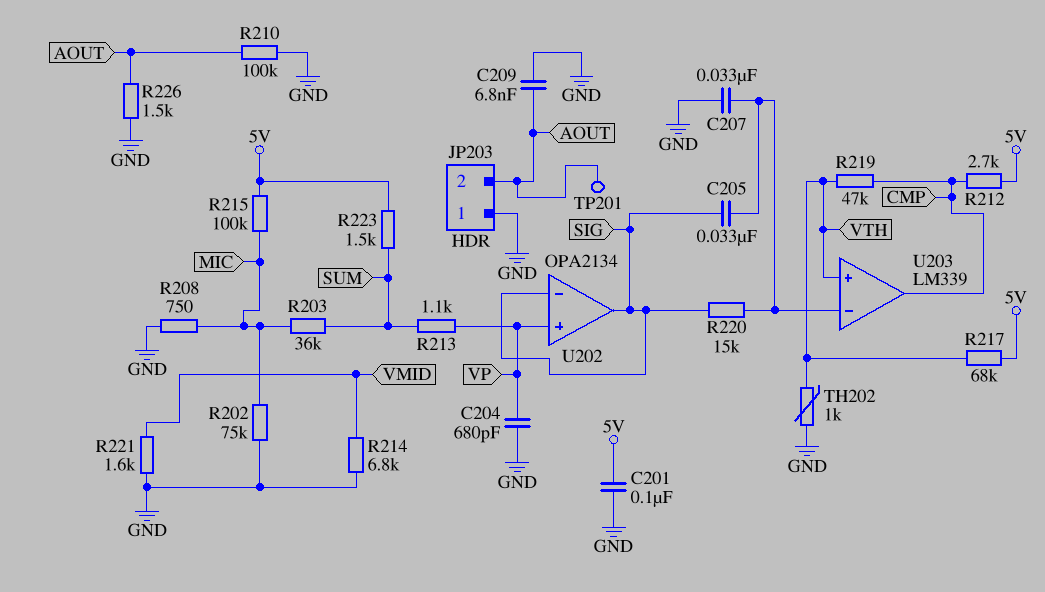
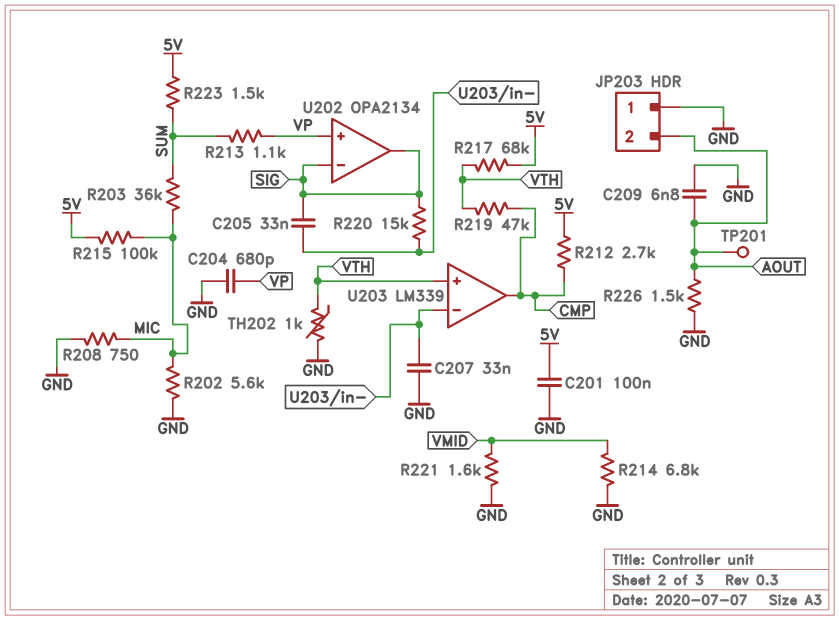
R202: 75k (GND, MIC) -> 5.6k (GND, MIC)
R210: 100k (AOUT, GND) -> none

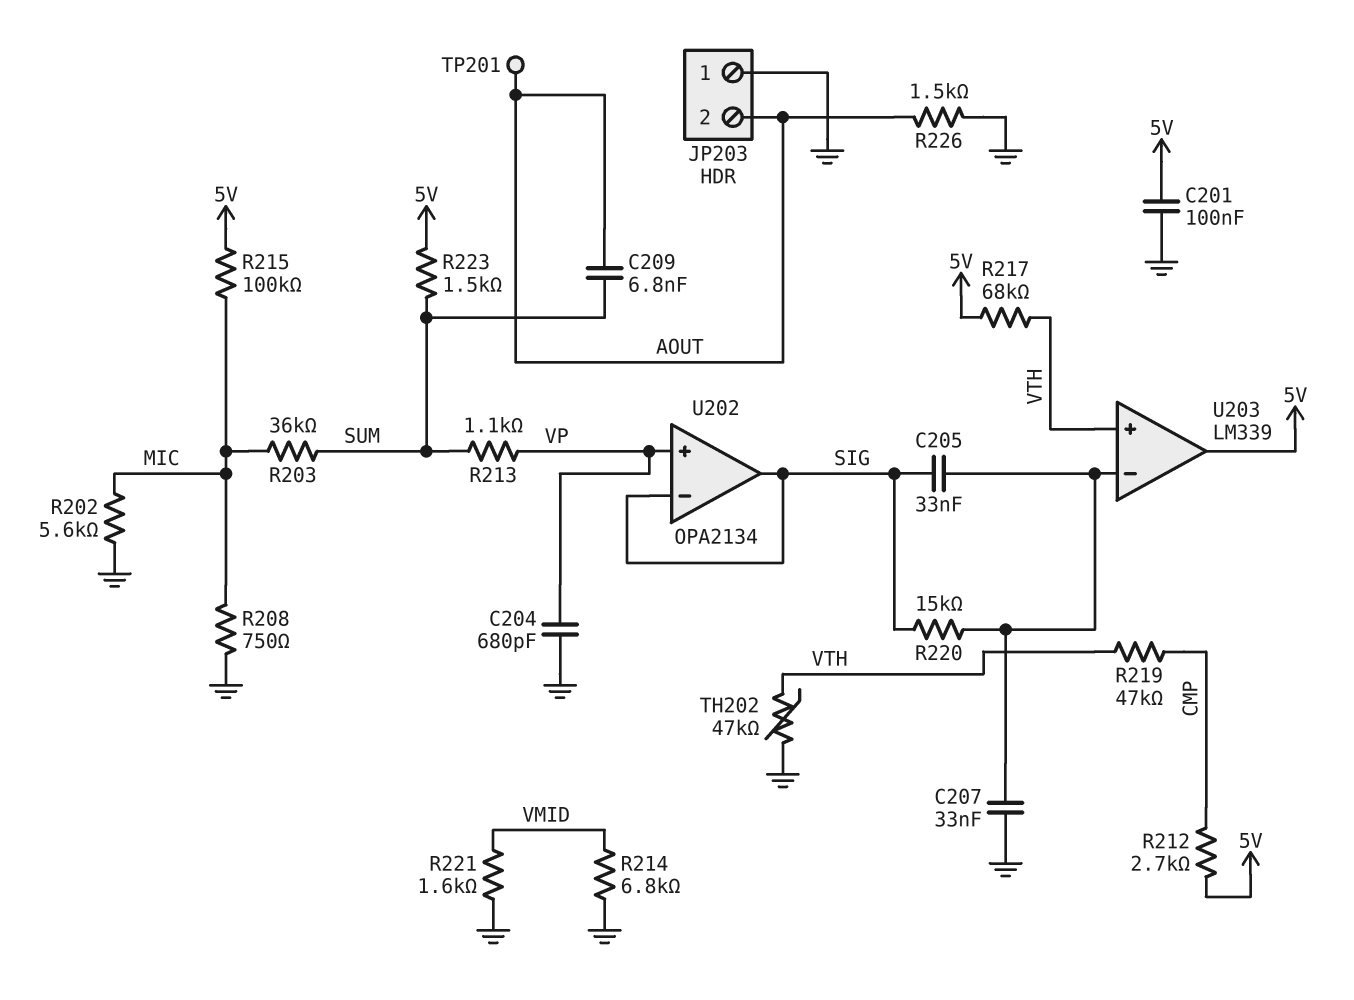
C209: 6.8nF (AOUT, GND) -> 6.8nF (AOUT, SUM)
TH202: 1k (GND, VTH) -> 47k (GND, VTH)
U203 pin out: CMP -> 5V

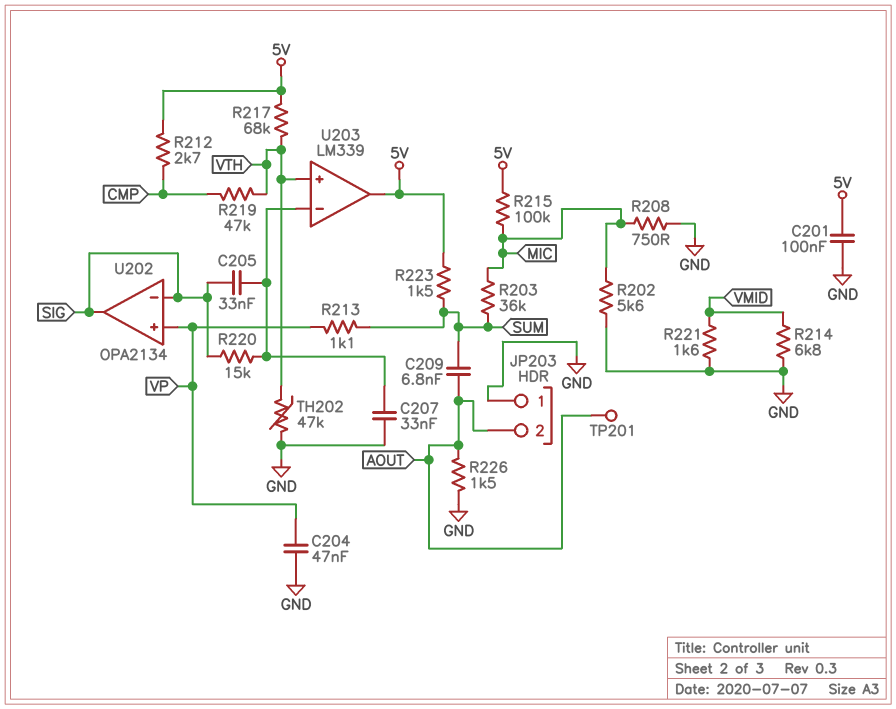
C204: 680pF (GND, VP) -> 47nF (GND, VP)

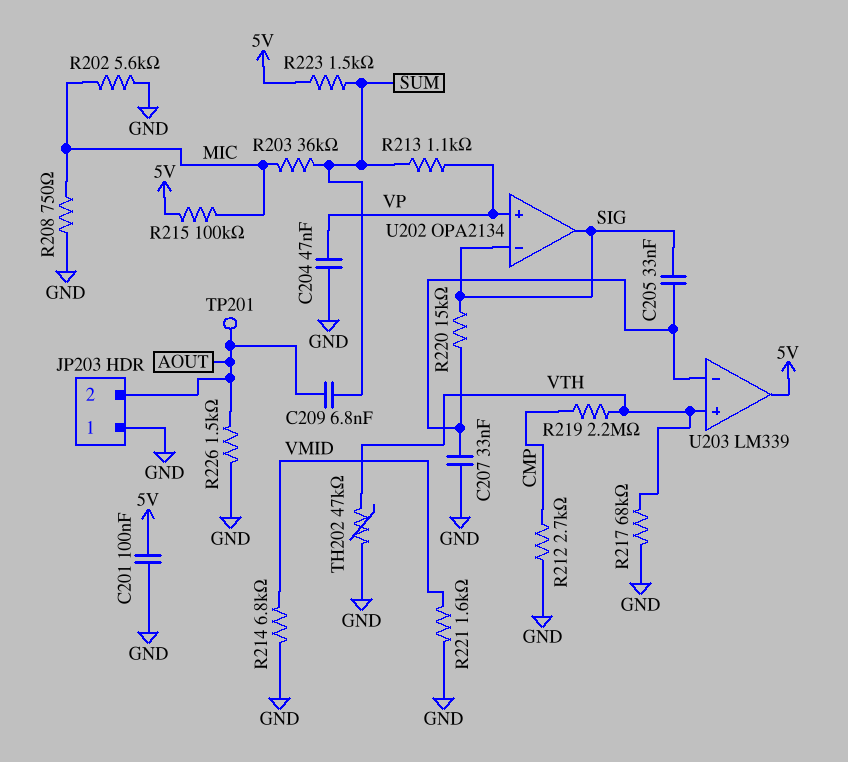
R212: 2.7k (5V, CMP) -> 2.7k (CMP, GND)
R217: 68k (5V, VTH) -> 68k (GND, VTH)
R219: 47k (CMP, VTH) -> 2.2M (CMP, VTH)

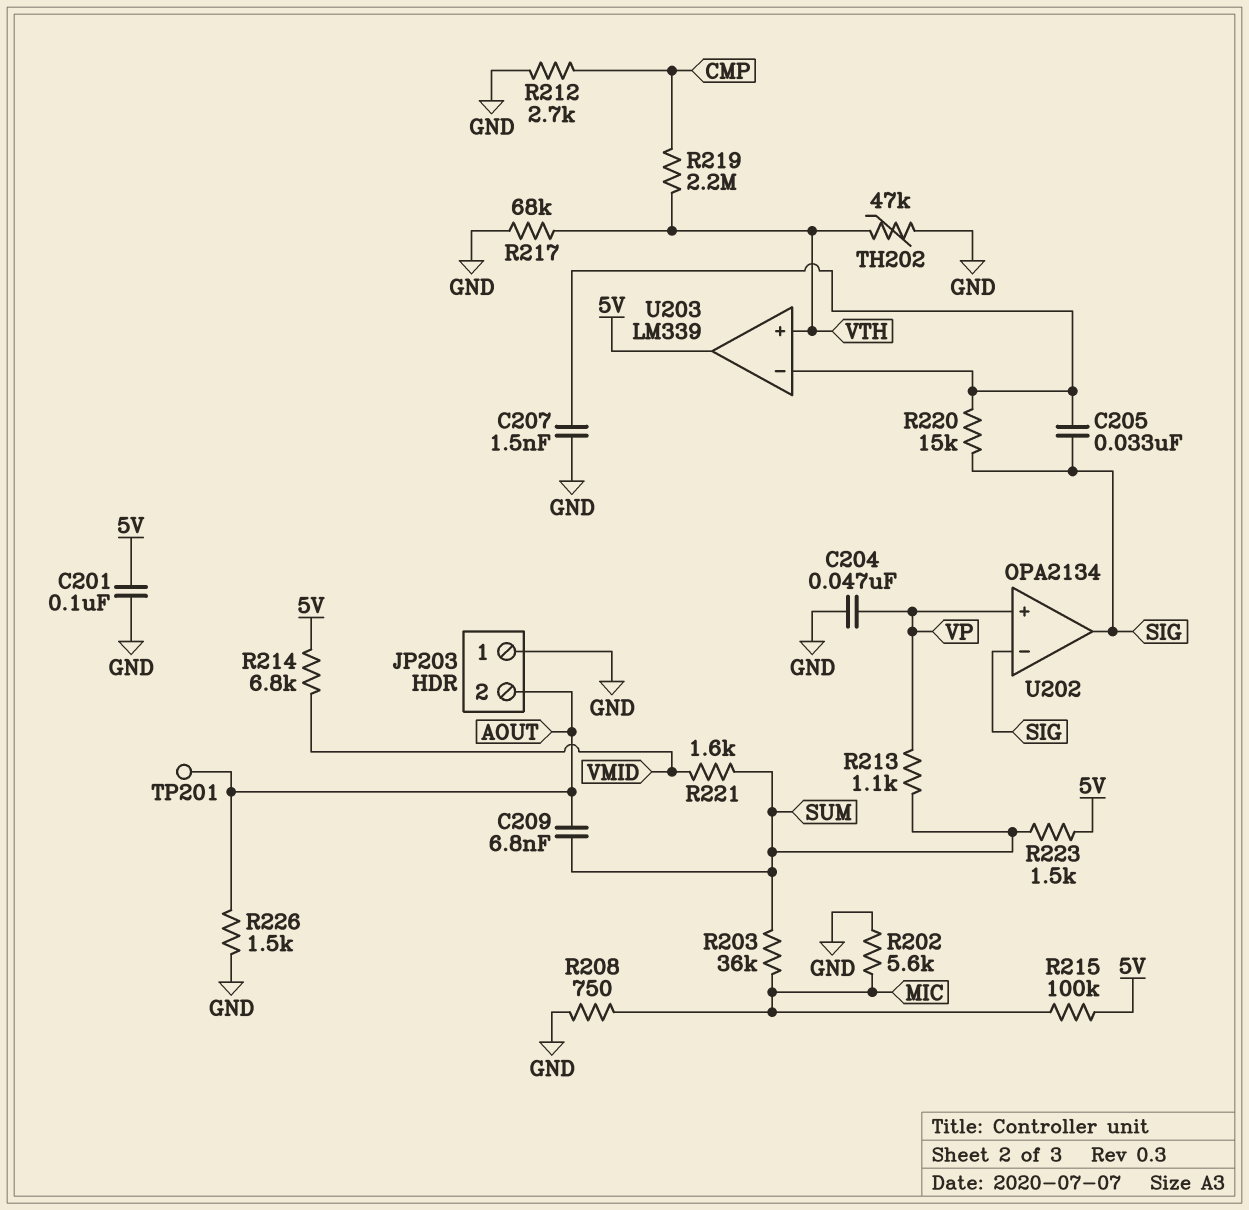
C207: 33nF (GND, U203/in-) -> 1.5nF (GND, U203/in-)
R214: 6.8k (GND, VMID) -> 6.8k (5V, VMID)
R221: 1.6k (GND, VMID) -> 1.6k (SUM, VMID)

